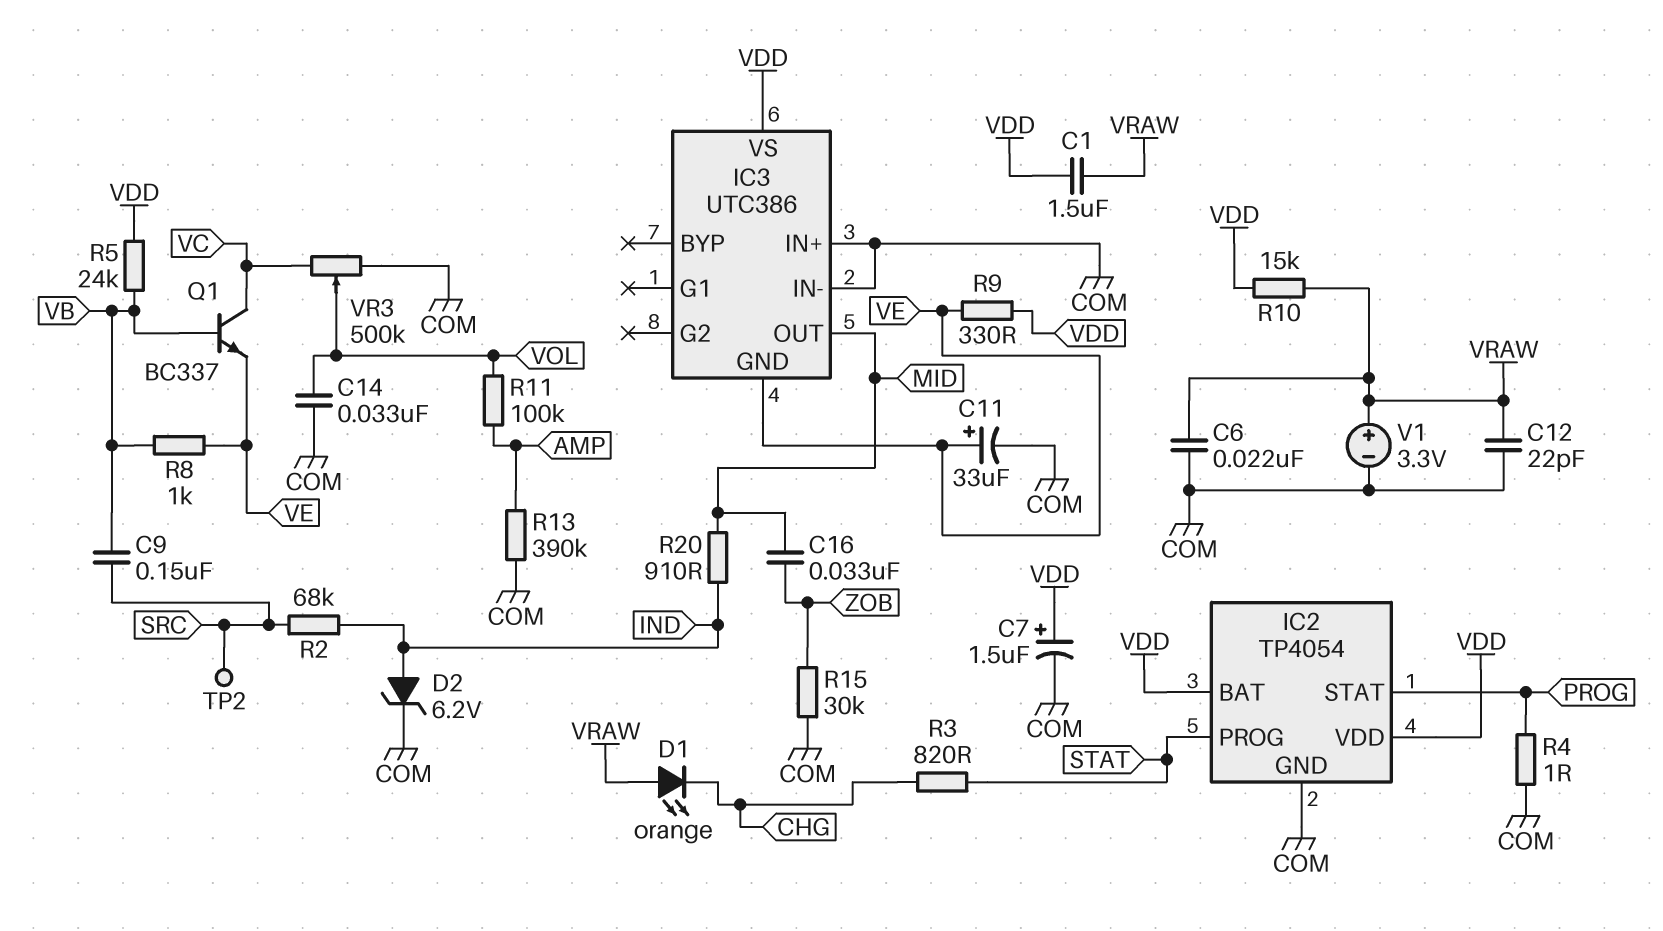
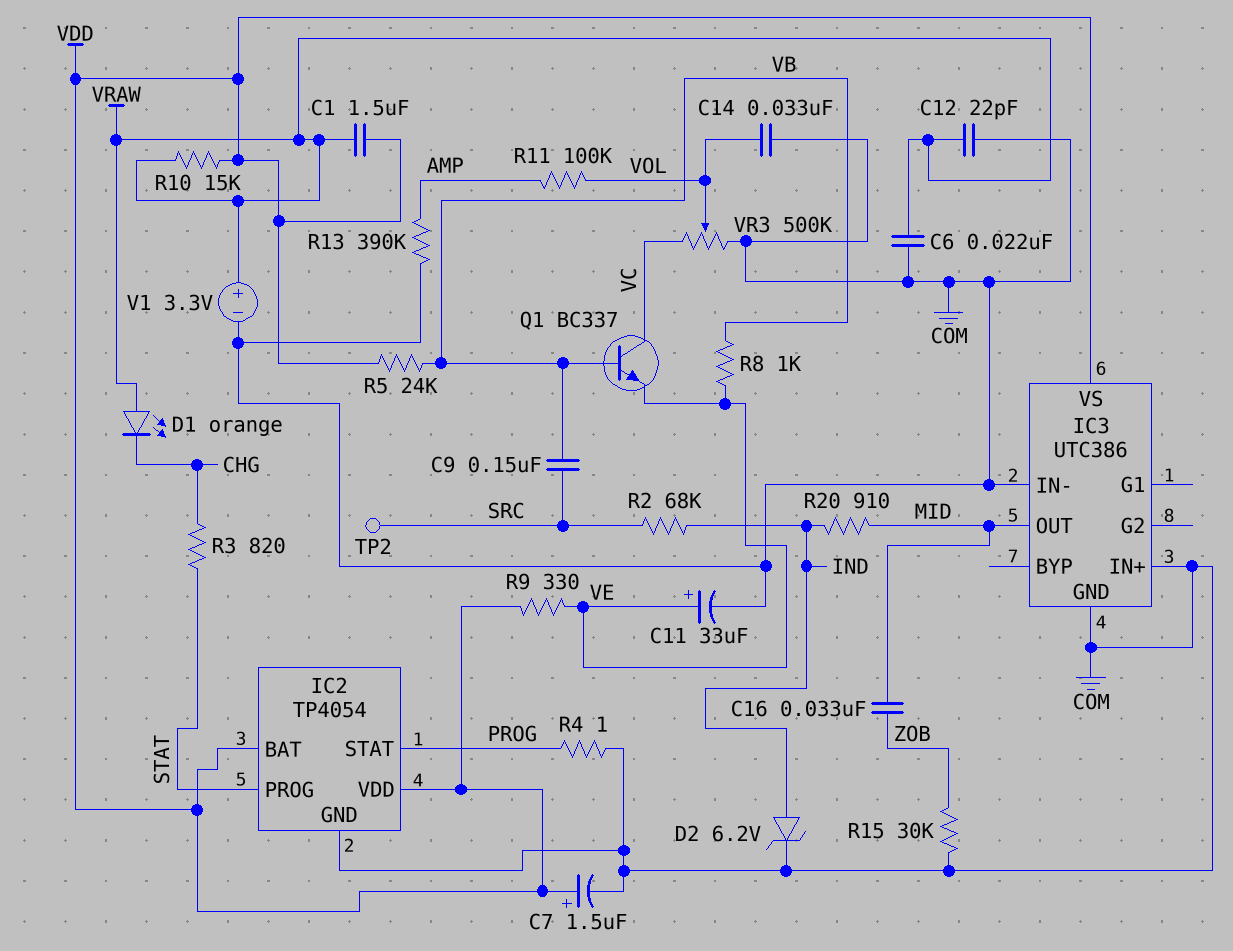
IC3 pin GND: VE -> COM

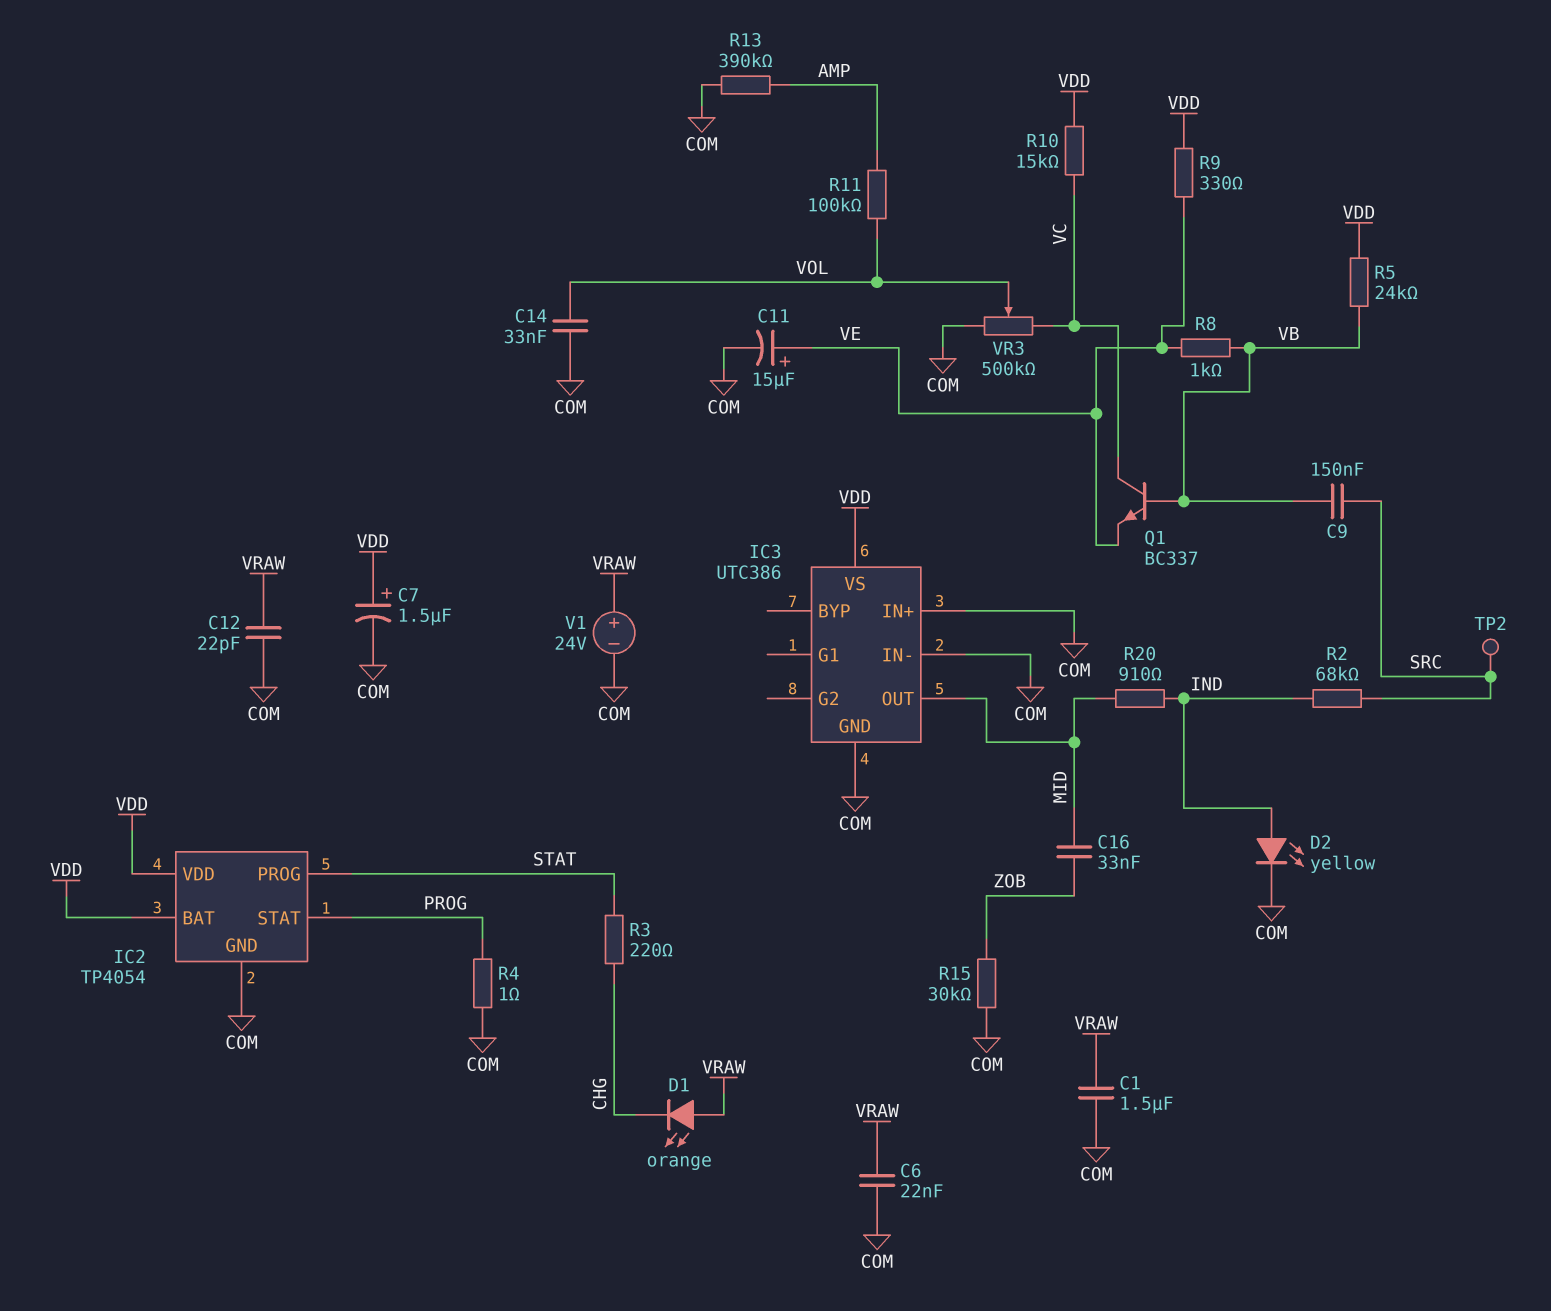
C1: 1.5uF (VDD, VRAW) -> 1.5uF (COM, VRAW)
C11: 33uF (plus VE, minus COM) -> 15uF (plus VE, minus COM)
D2: zener 6.2V (A IND, K COM) -> LED yellow (A IND, K COM)
R3: 820 (CHG, STAT) -> 220 (CHG, STAT)
R10: 15k (VDD, VRAW) -> 15k (VC, VDD)
V1: 3.3V (plus VRAW, minus COM) -> 24V (plus VRAW, minus COM)

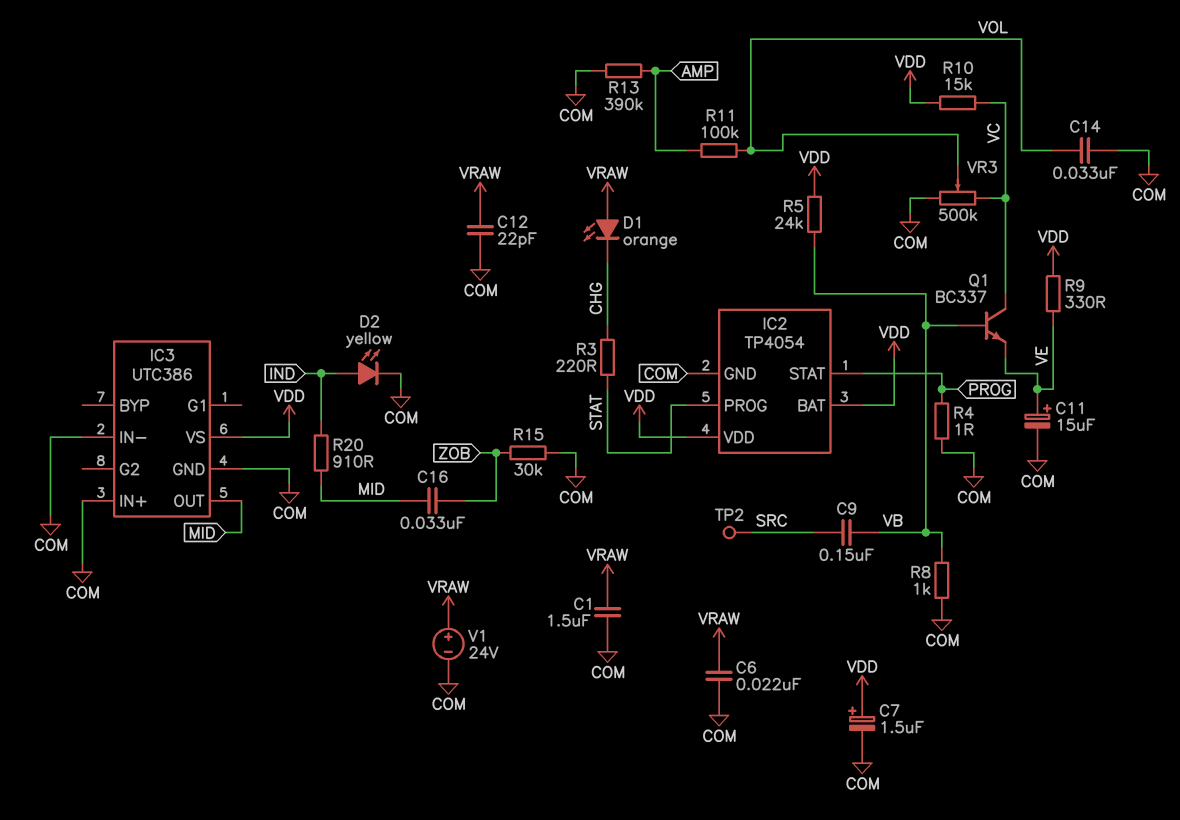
R2: 68k (IND, SRC) -> none
R8: 1k (VB, VE) -> 1k (COM, VB)

